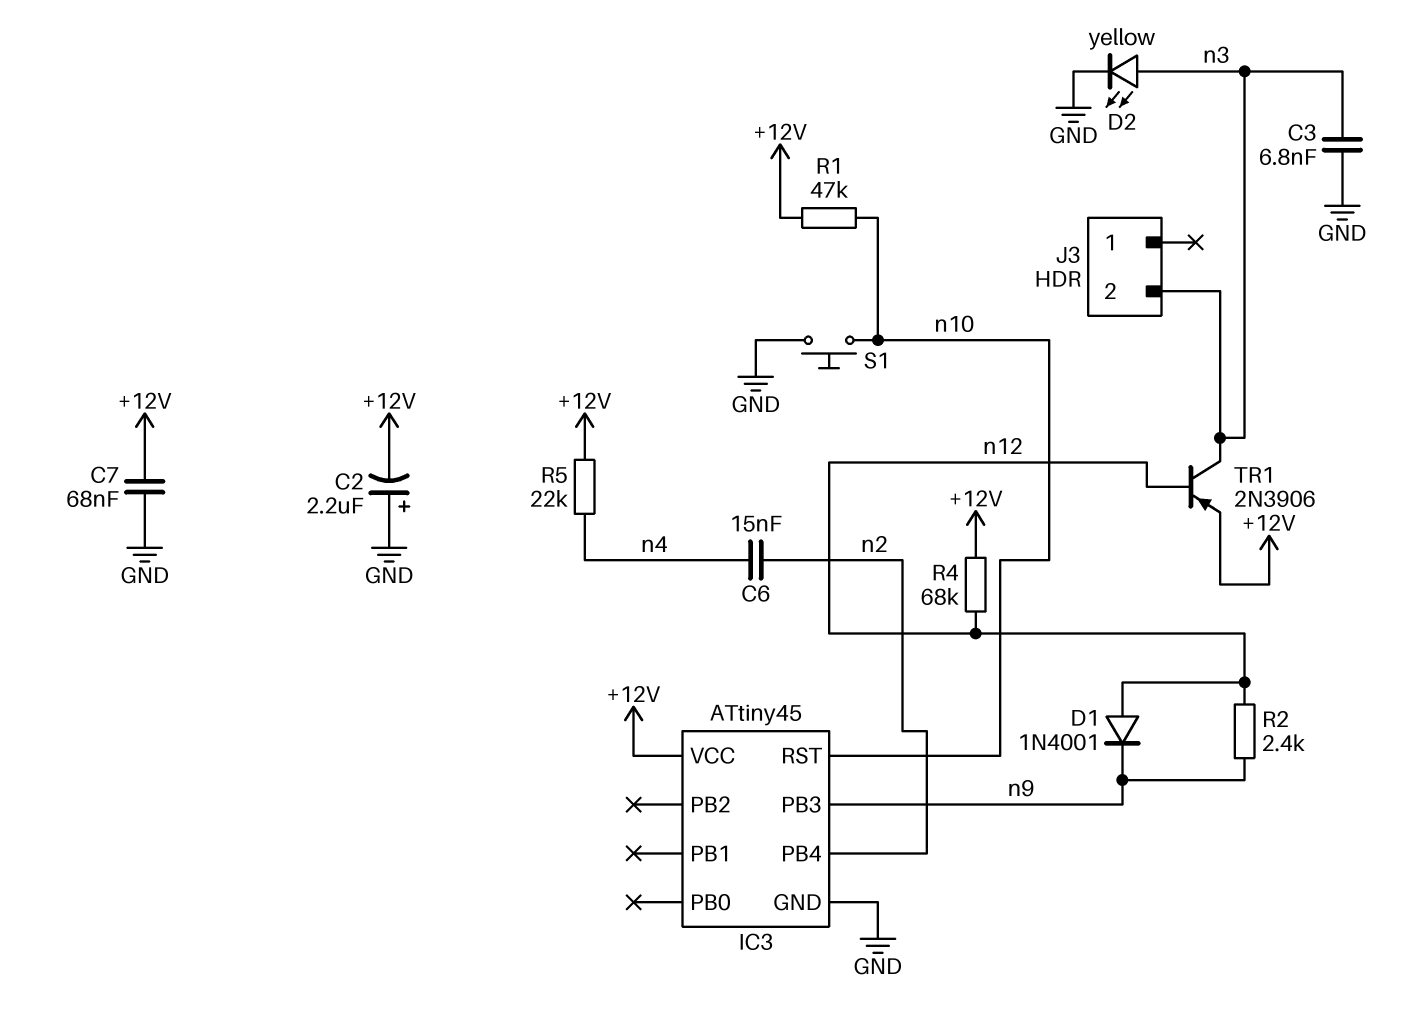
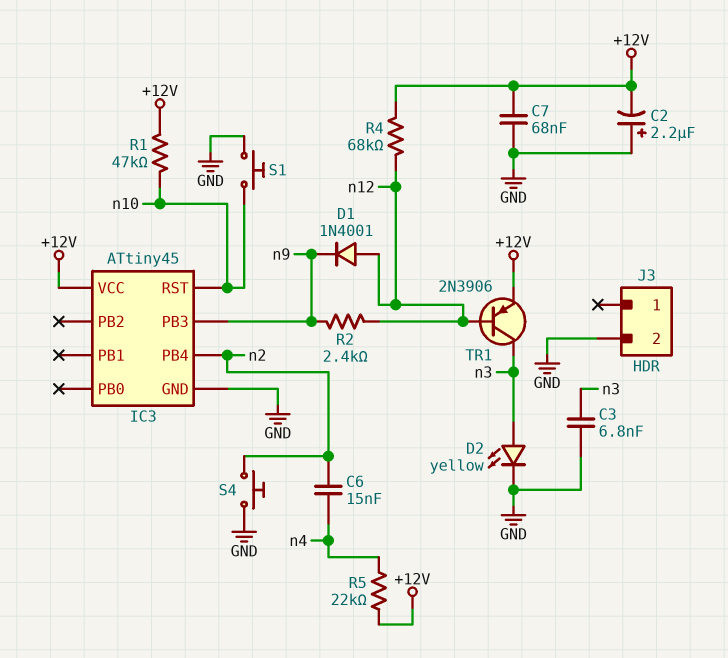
J3 pin 2: n3 -> GND
S4: none -> button (GND, n2)

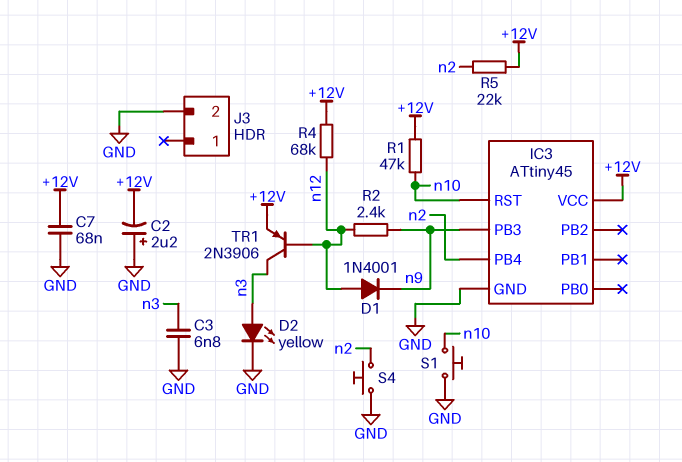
C6: 15nF (n2, n4) -> none
R5: 22k (+12V, n4) -> 22k (+12V, n2)

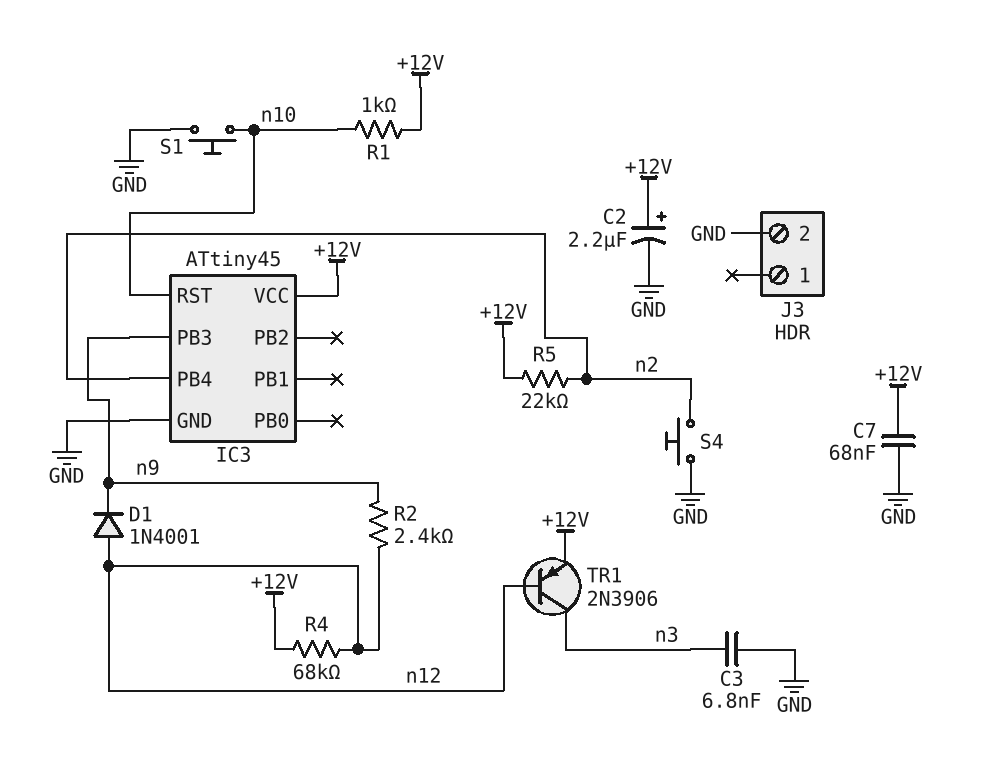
C2: 2.2uF (plus GND, minus +12V) -> 2.2uF (plus +12V, minus GND)
D2: LED yellow (A n3, K GND) -> none
R1: 47k (+12V, n10) -> 1k (+12V, n10)

